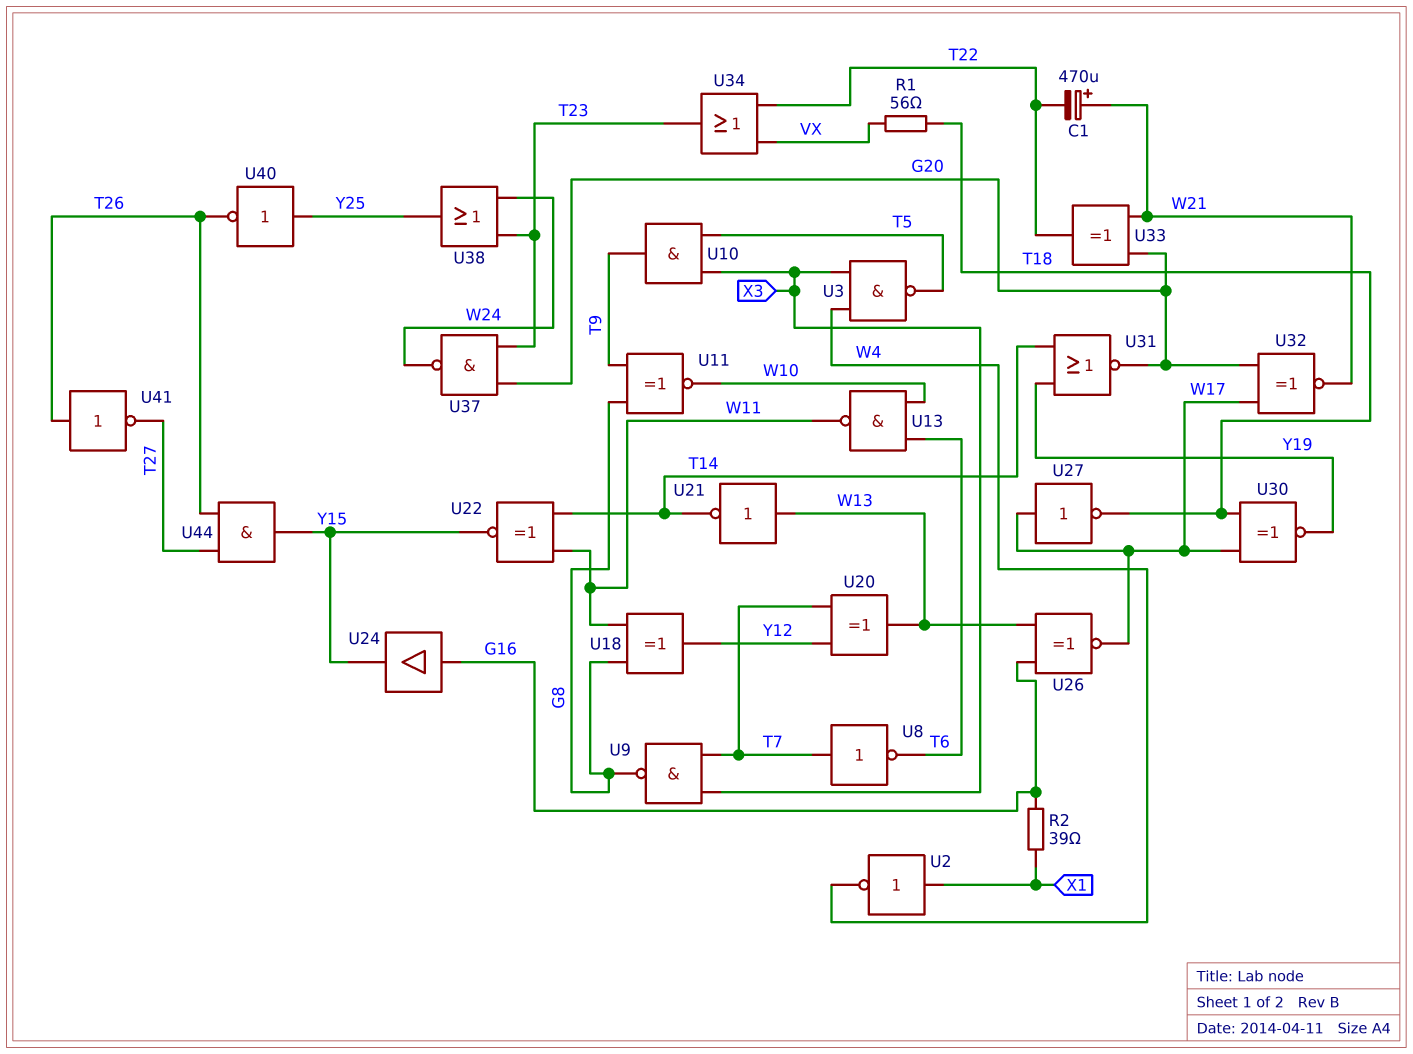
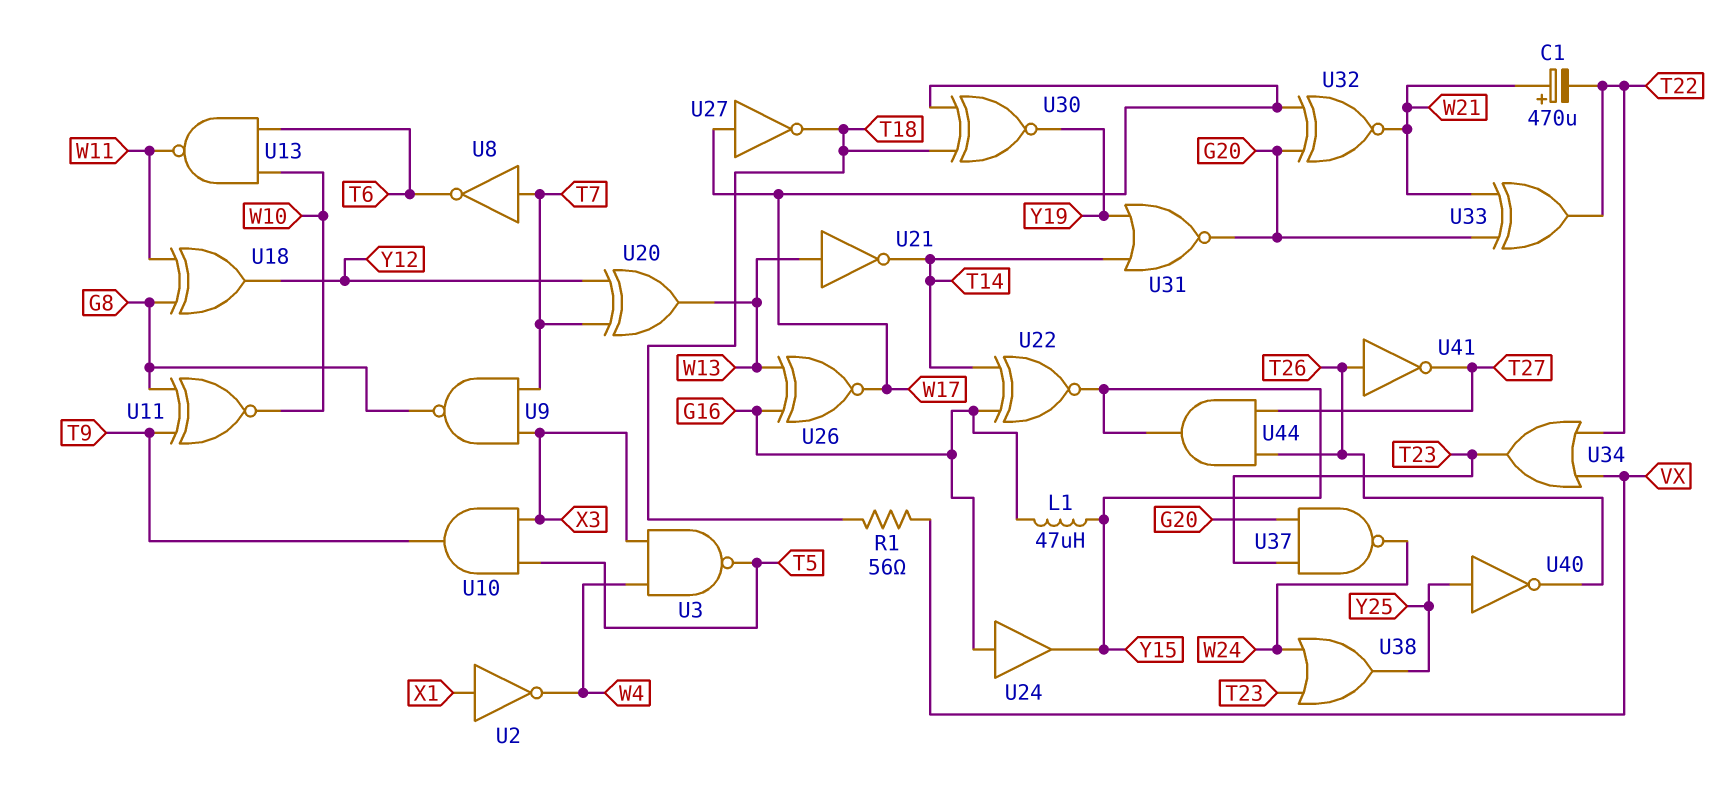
L1: none -> 47uH (G16, Y15)
R2: 39 (G16, X1) -> none
U22: XNOR (in T14, in W11, out Y15) -> XNOR (in G16, in T14, out Y15)

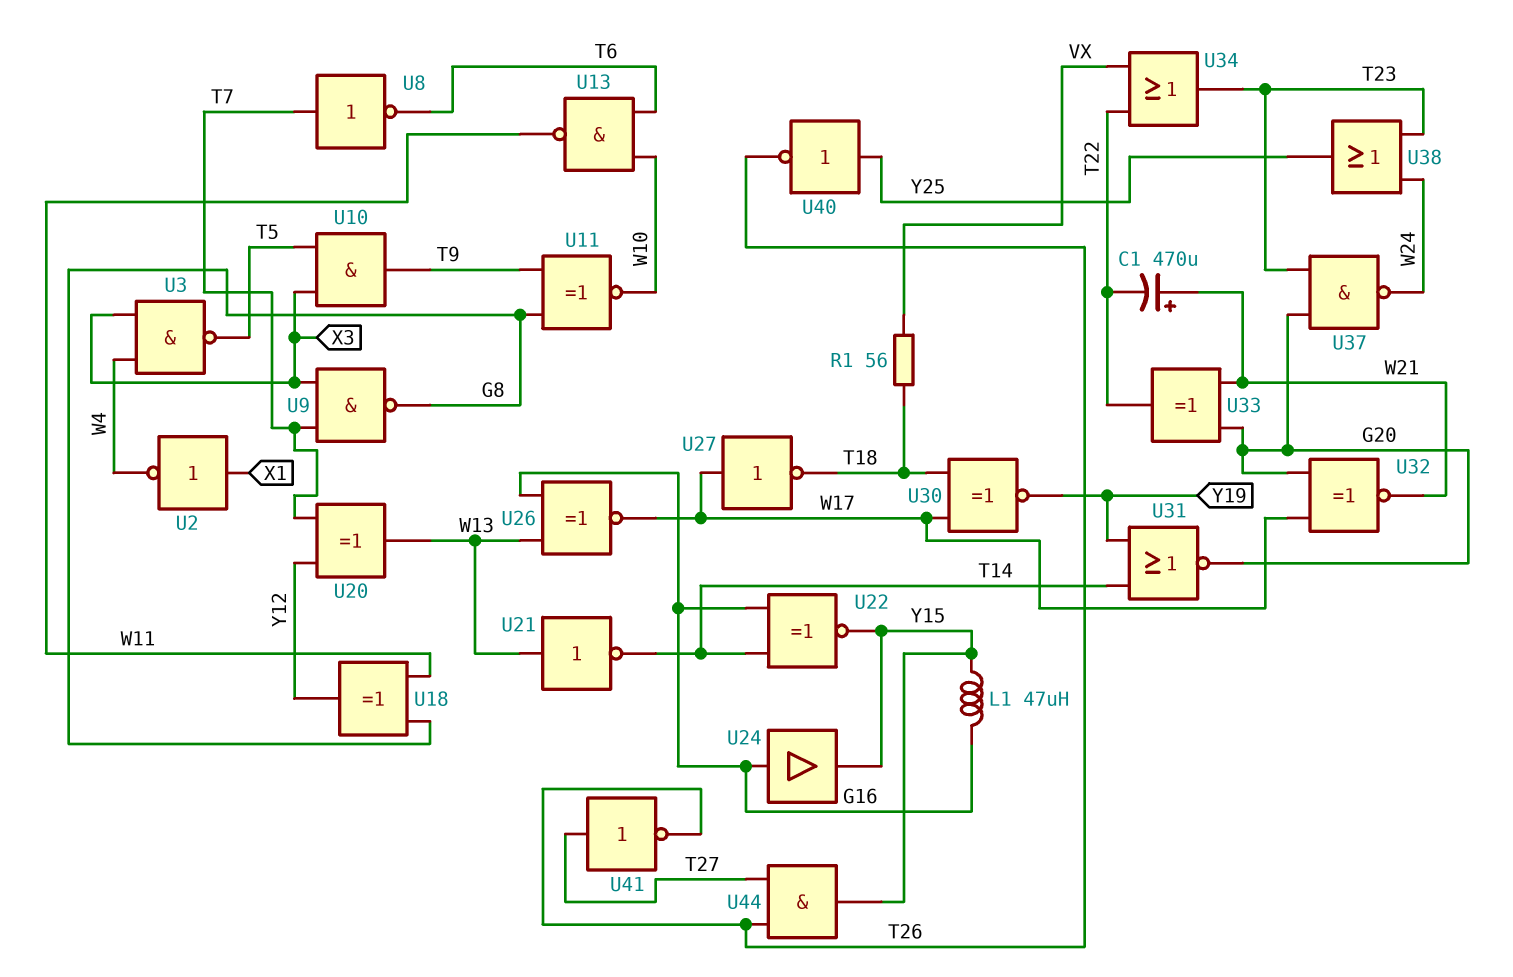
U41: NOT (in T26, out T27) -> NOT (in T27, out T26)

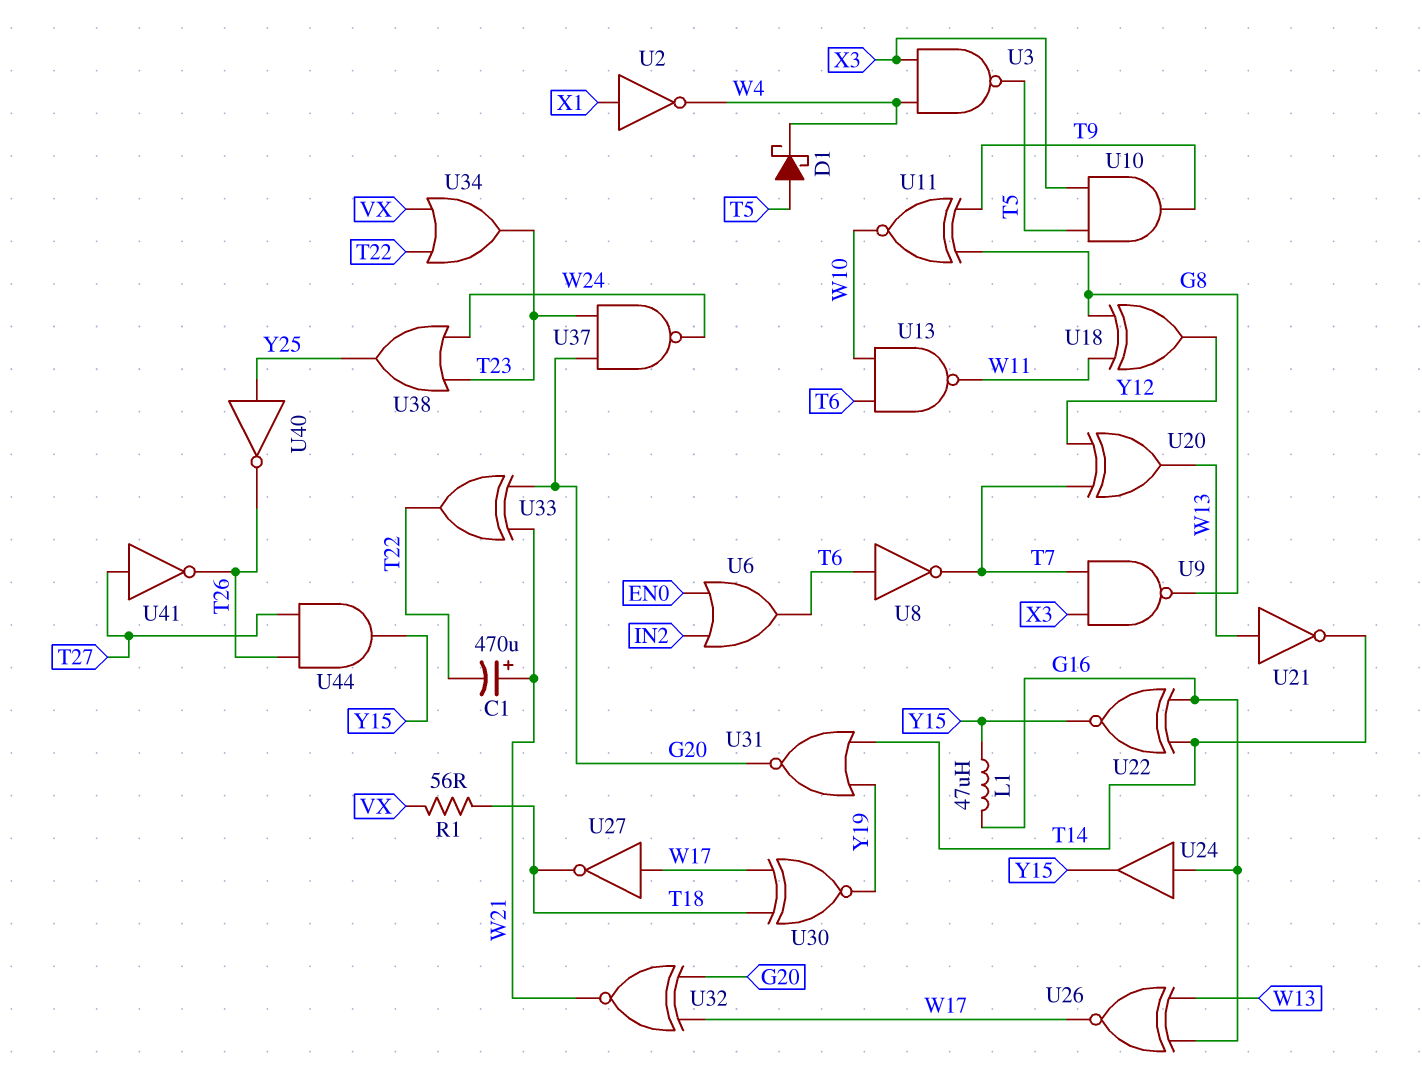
D1: none -> schottky (A T5, K W4)
U6: none -> OR (in EN0, in IN2, out T6)
U8: NOT (in T7, out T6) -> NOT (in T6, out T7)

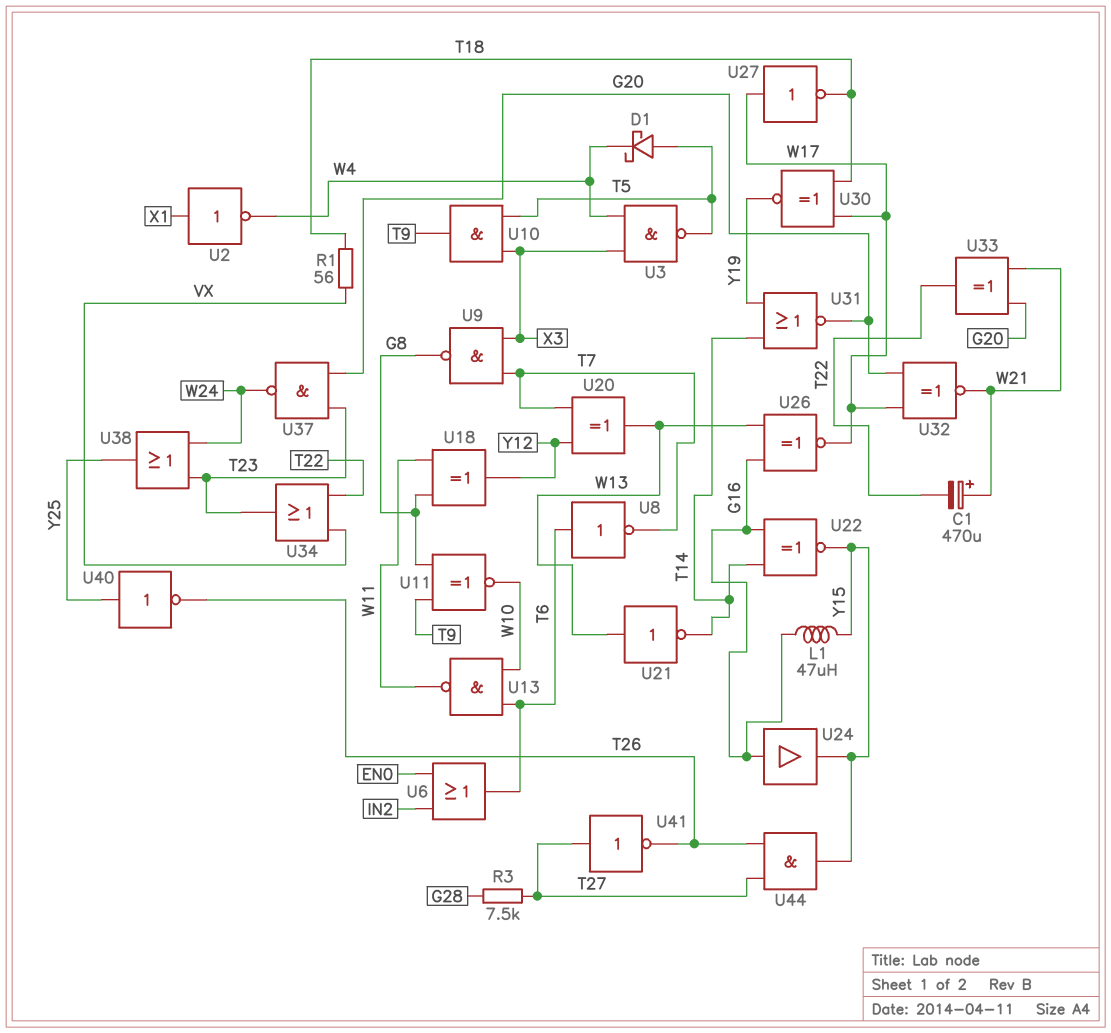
R3: none -> 7.5k (G28, T27)

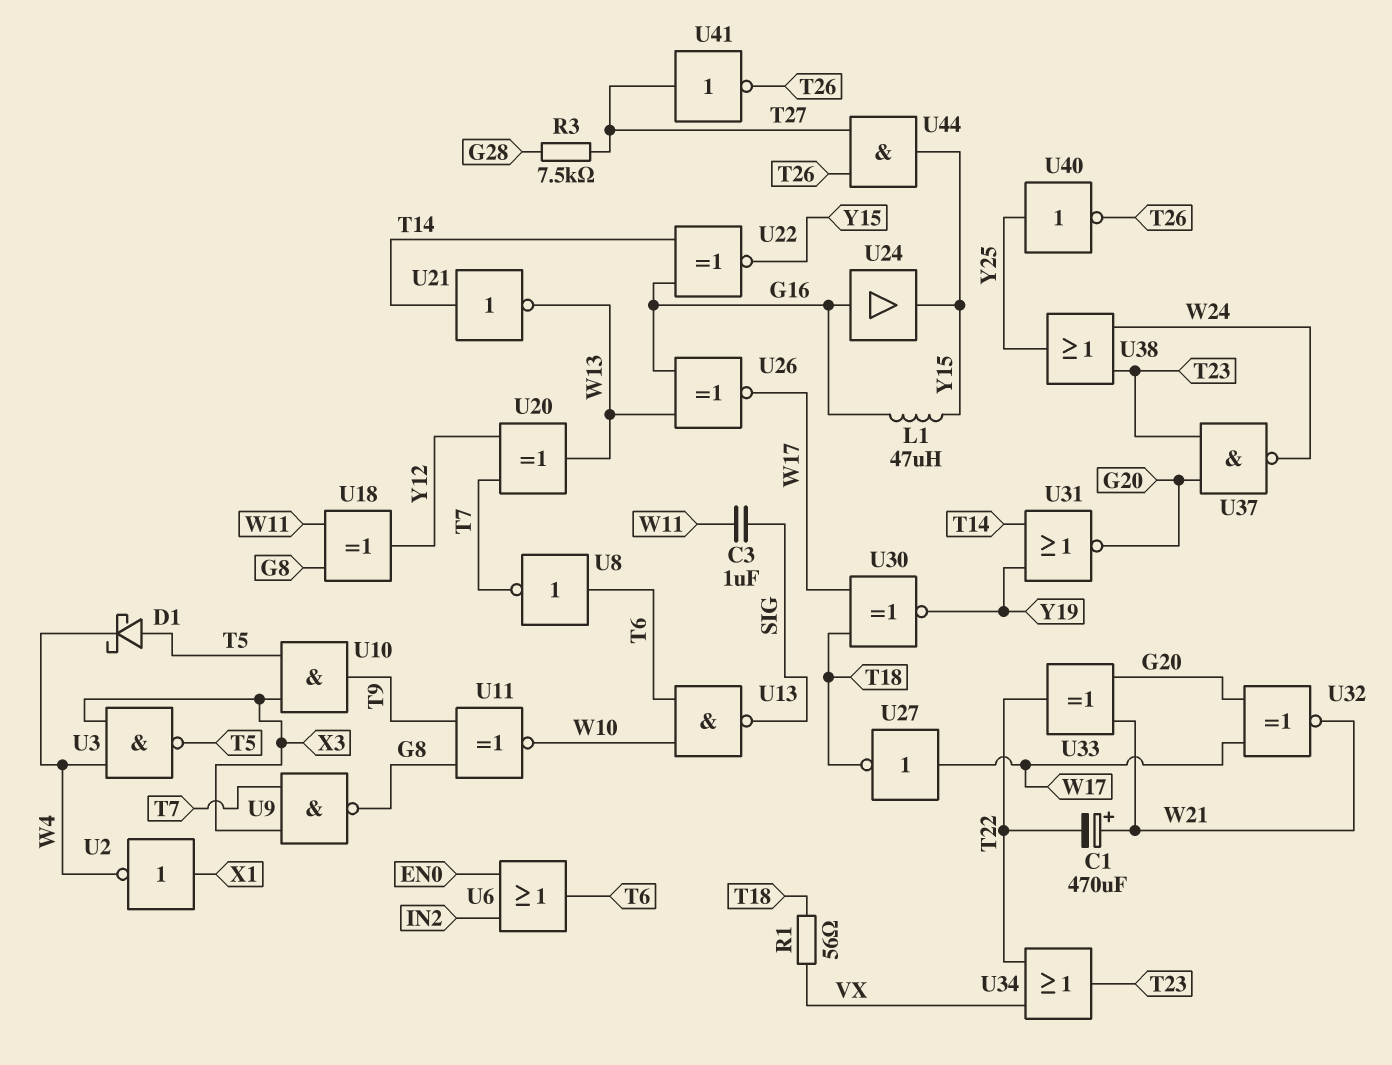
C3: none -> 1uF (SIG, W11)
U13: NAND (in T6, in W10, out W11) -> NAND (in T6, in W10, out SIG)
U21: NOT (in W13, out T14) -> NOT (in T14, out W13)

